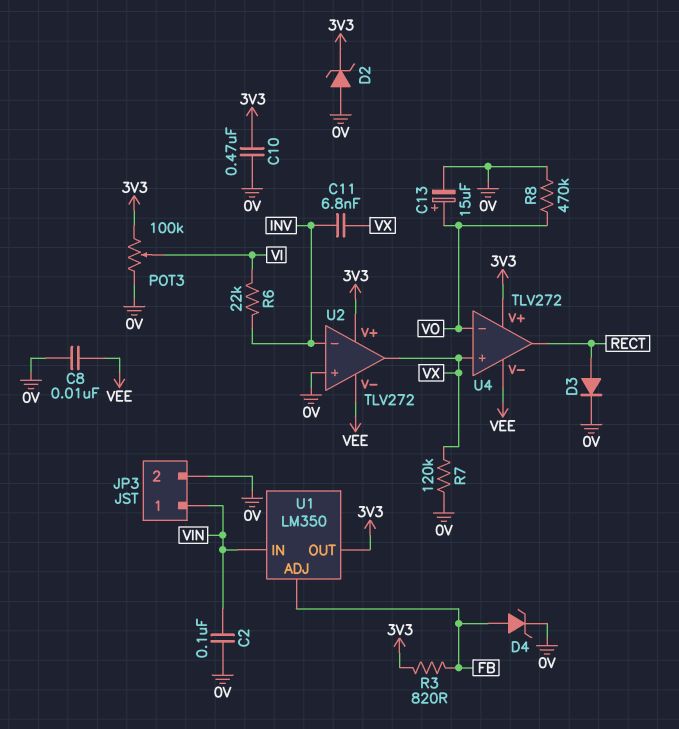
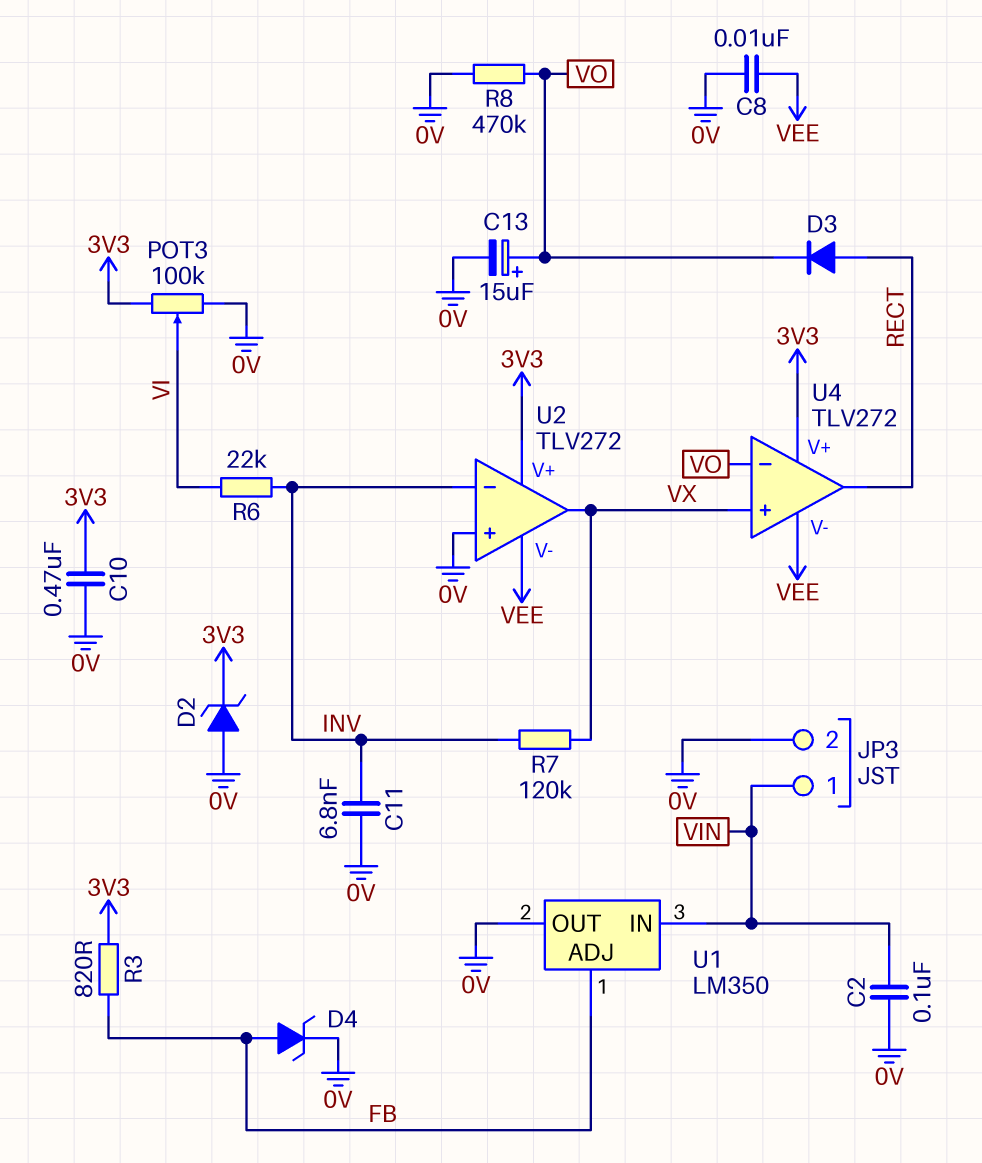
C11: 6.8nF (INV, VX) -> 6.8nF (0V, INV)
D3: diode (A RECT, K 0V) -> diode (A RECT, K VO)
R7: 120k (0V, VX) -> 120k (INV, VX)
U1 pin OUT: 3V3 -> 0V

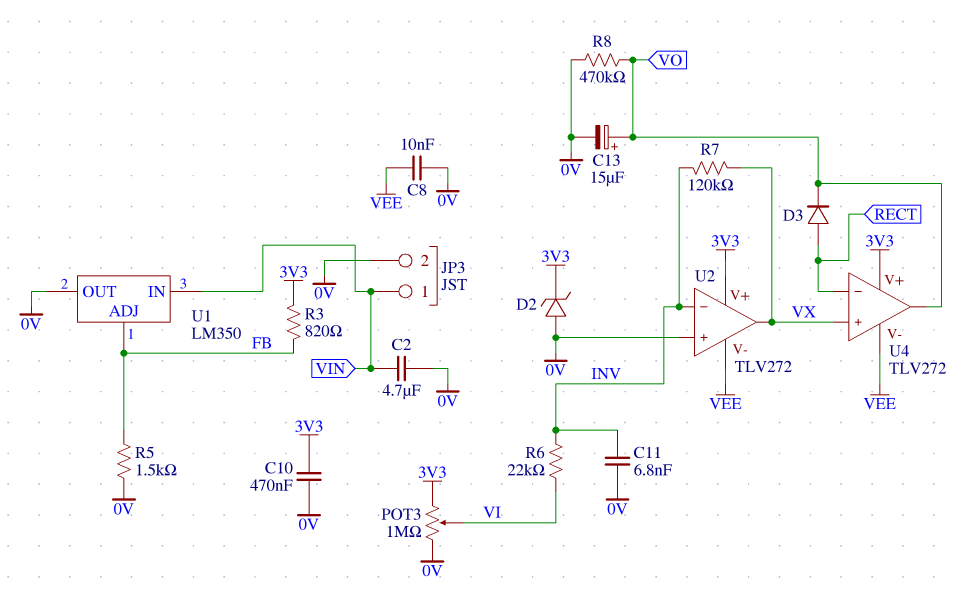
C2: 100nF (0V, VIN) -> 4.7uF (0V, VIN)
D4: zener (A FB, K 0V) -> none
POT3: 100k (0V, 3V3, wiper VI) -> 1M (0V, 3V3, wiper VI)
R5: none -> 1.5k (0V, FB)
U4 pin in-: VO -> RECT
U4 pin out: RECT -> VO

